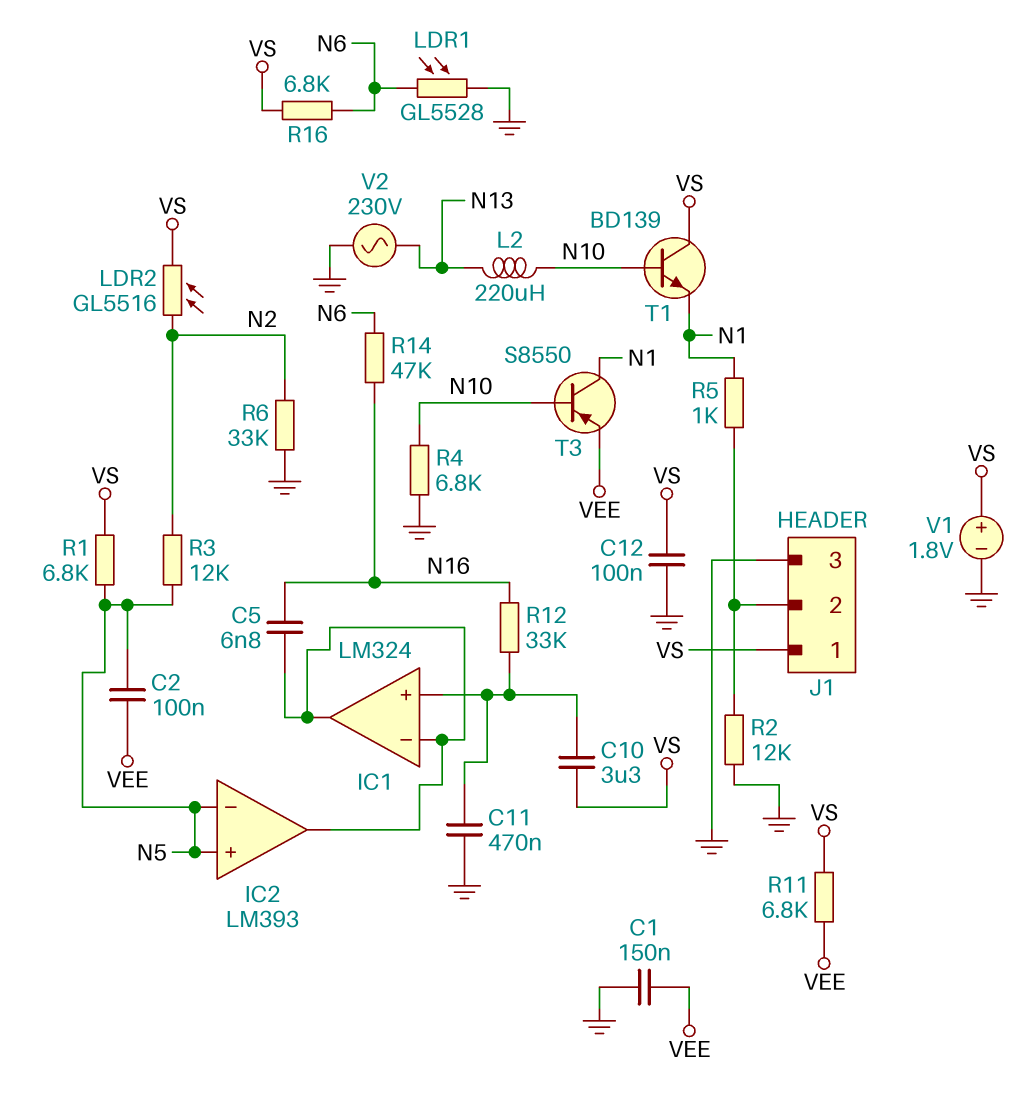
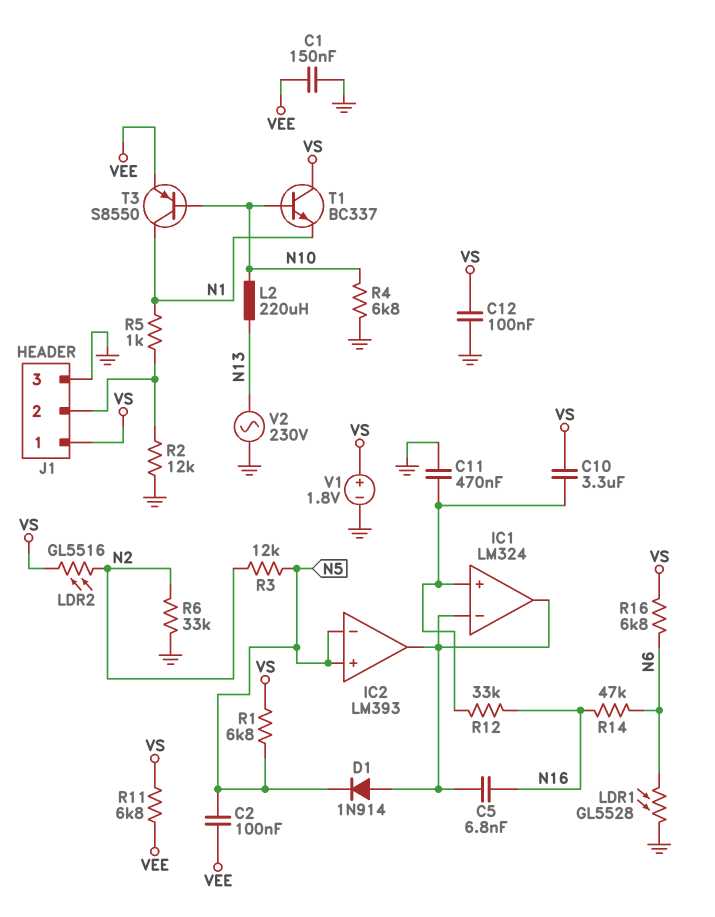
D1: none -> diode 1N914 (A IC1/in-, K N5)
T1: NPN BD139 (B N10, C VS, E N1) -> NPN BC337 (B N10, C VS, E N1)

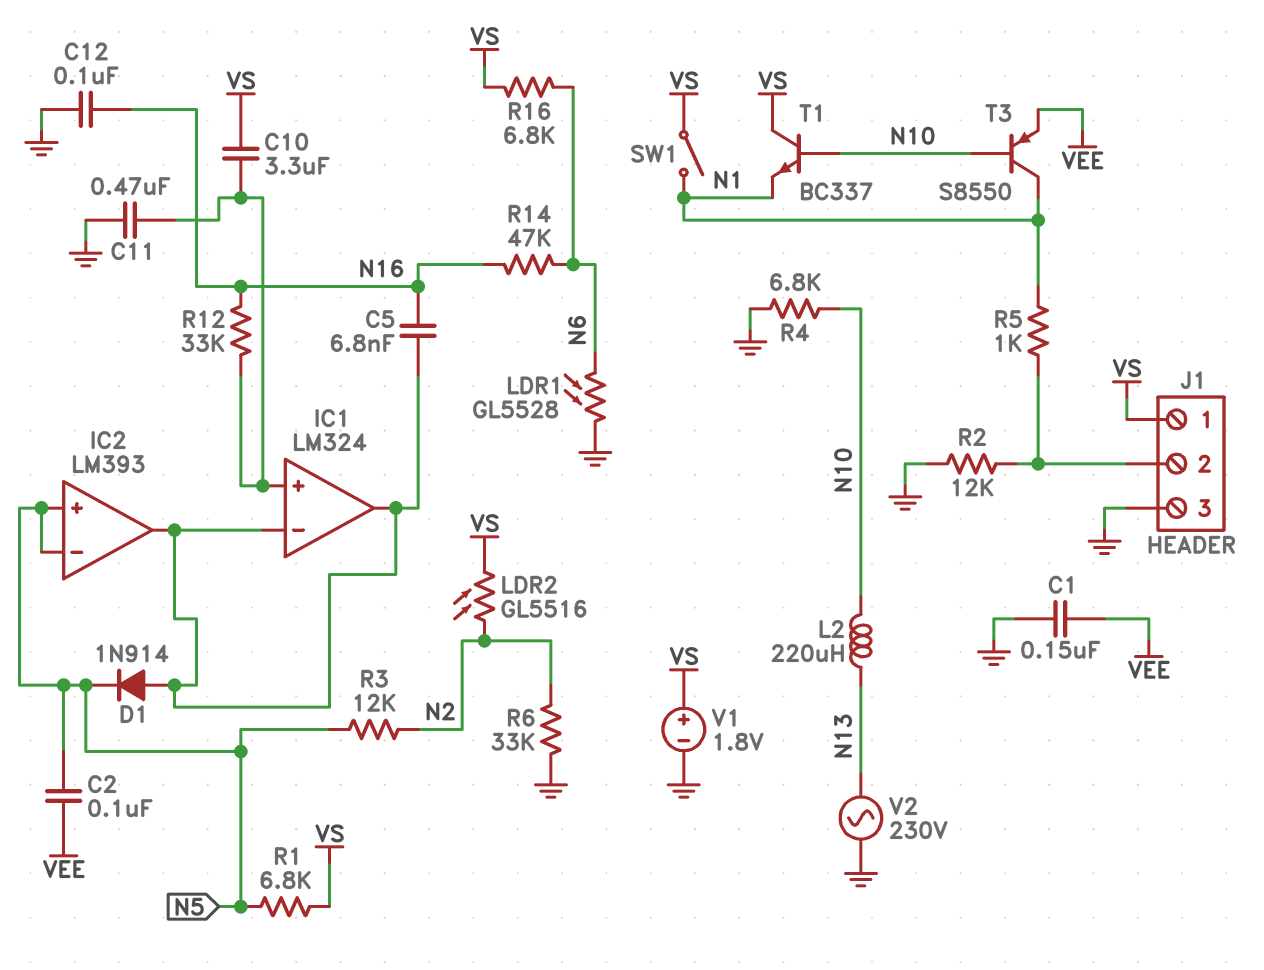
C12: 100nF (GND, VS) -> 100nF (GND, N16)
R11: 6.8k (VEE, VS) -> none
SW1: none -> switch (N1, VS)

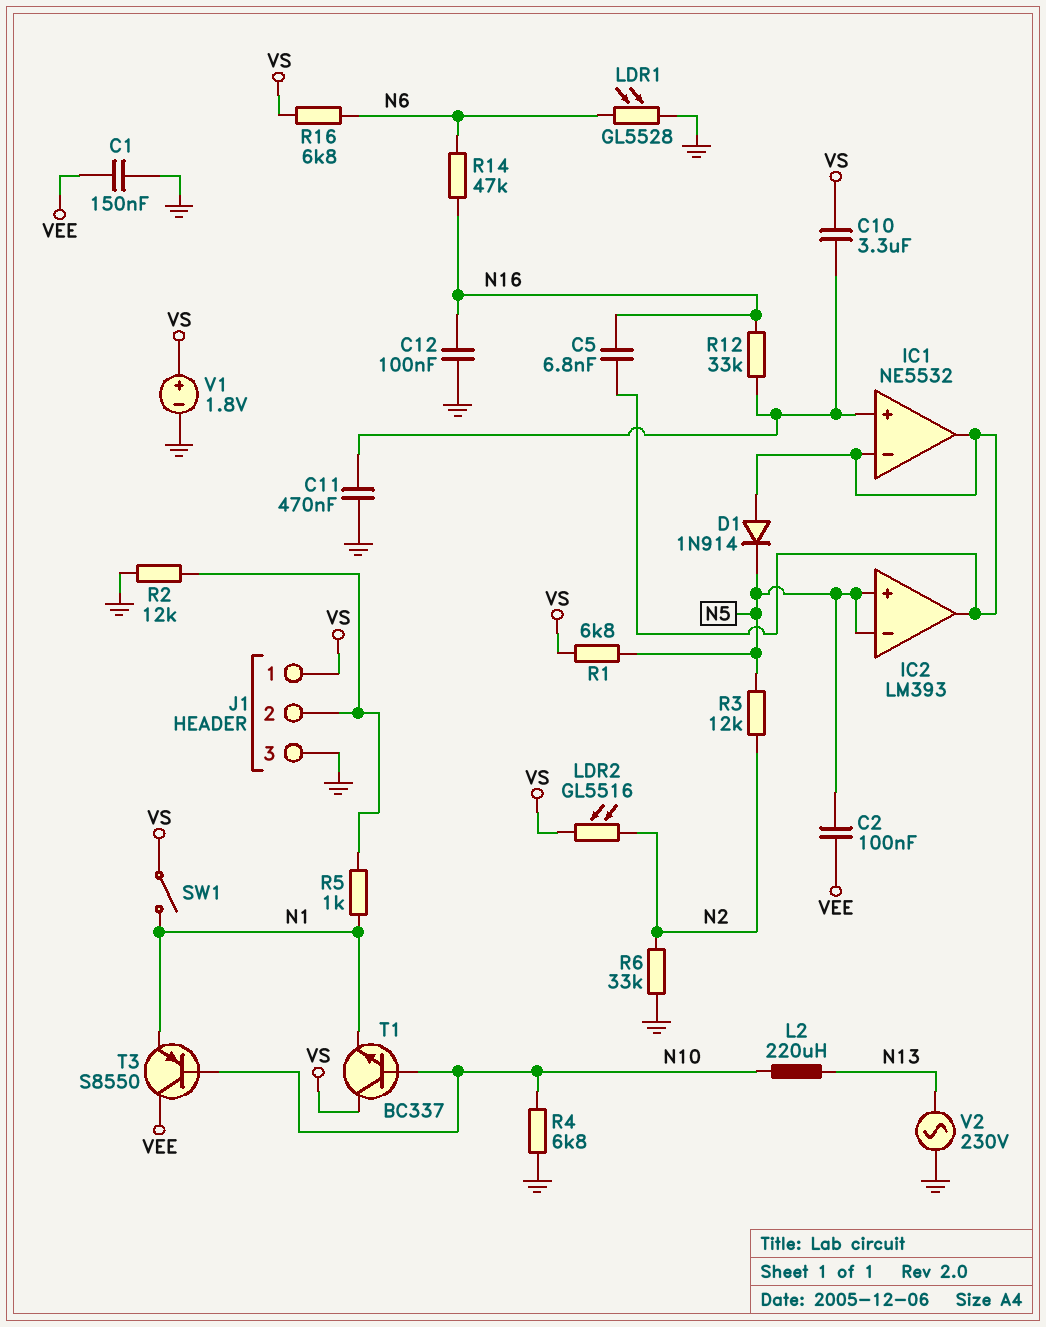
IC1: LM324 -> NE5532
T3: PNP S8550 (B N10, C N1, E VEE) -> PNP S8550 (B N10, C VEE, E N1)

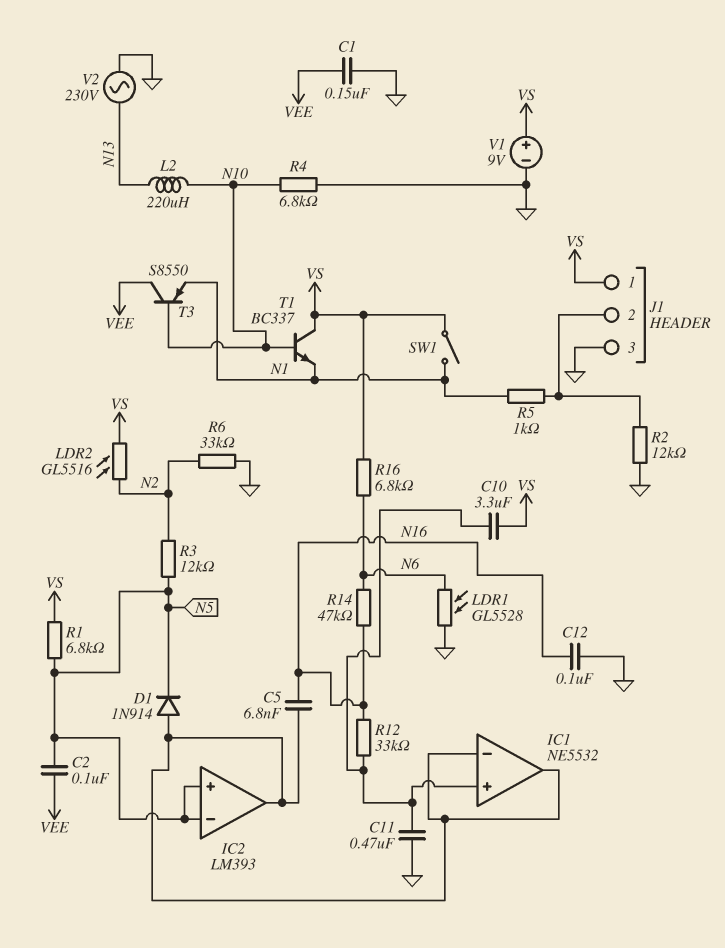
V1: 1.8V (plus VS, minus GND) -> 9V (plus VS, minus GND)

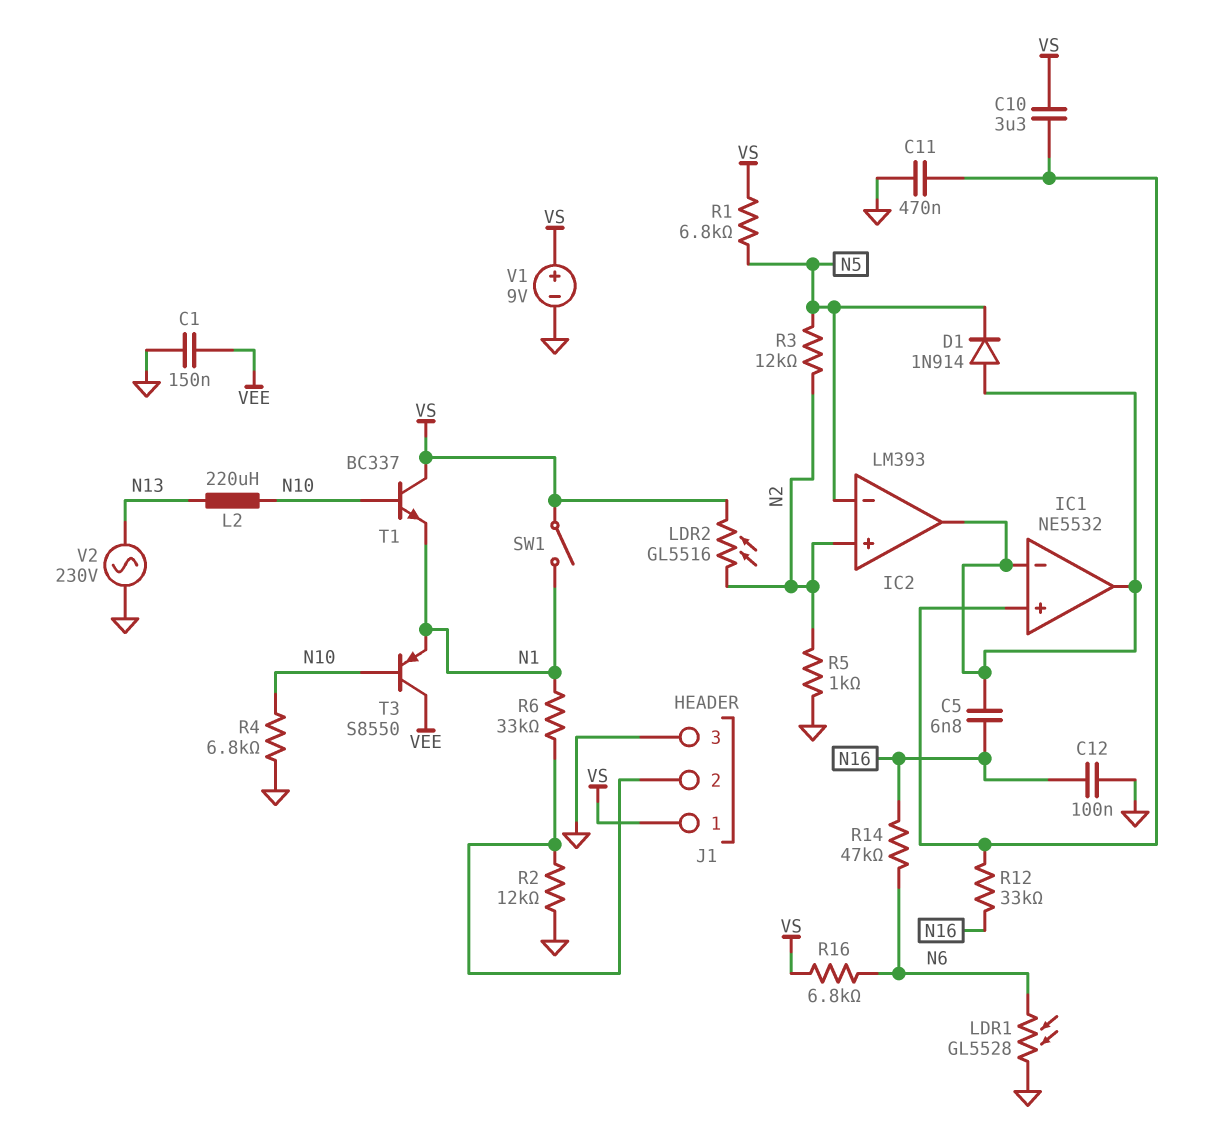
C2: 100nF (N5, VEE) -> none
IC2 pin in+: N5 -> N2
R5: 1k (J1/2, N1) -> 1k (GND, N2)
R6: 33k (GND, N2) -> 33k (J1/2, N1)

